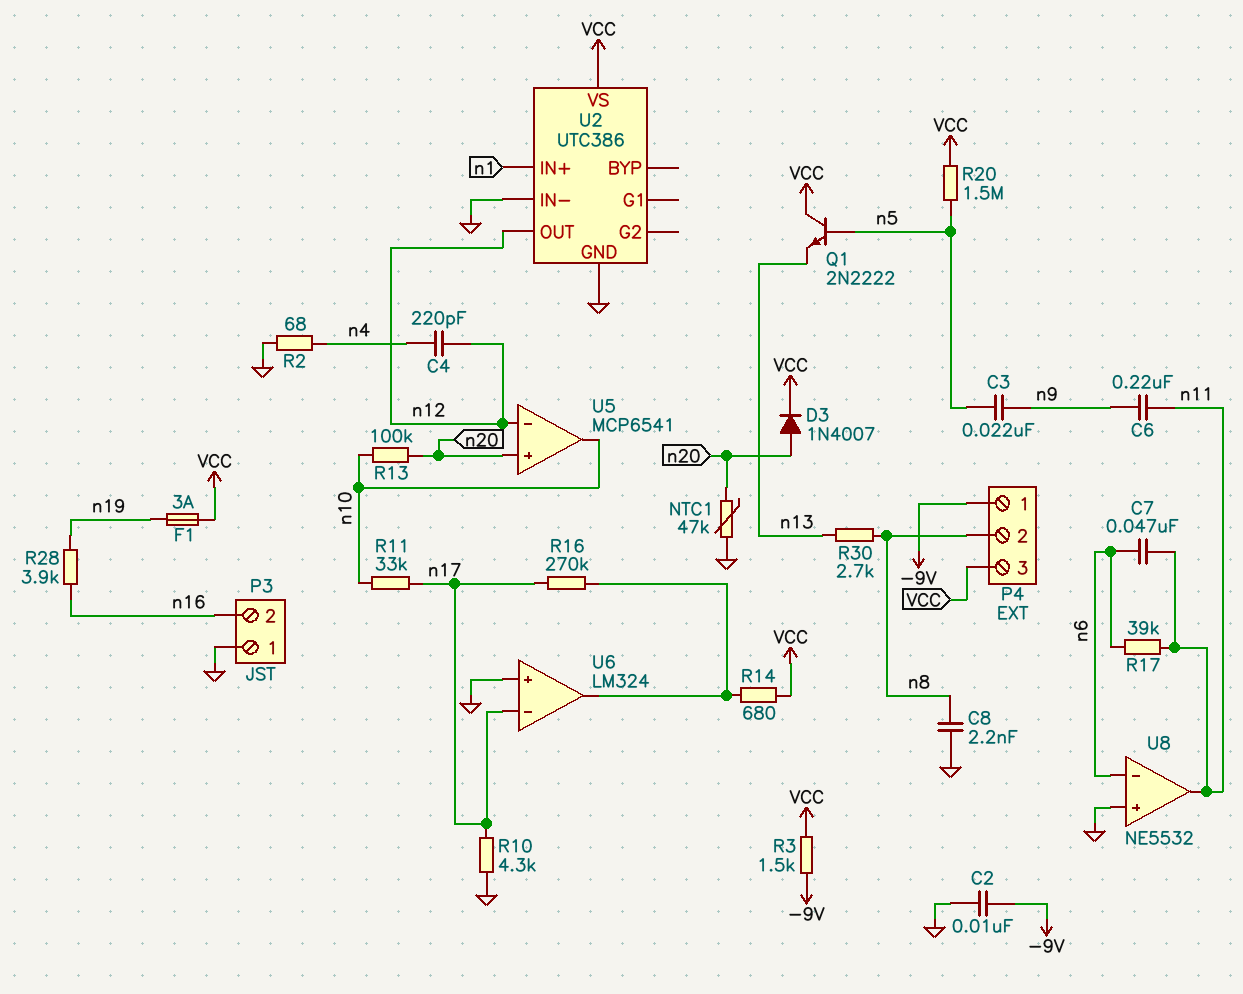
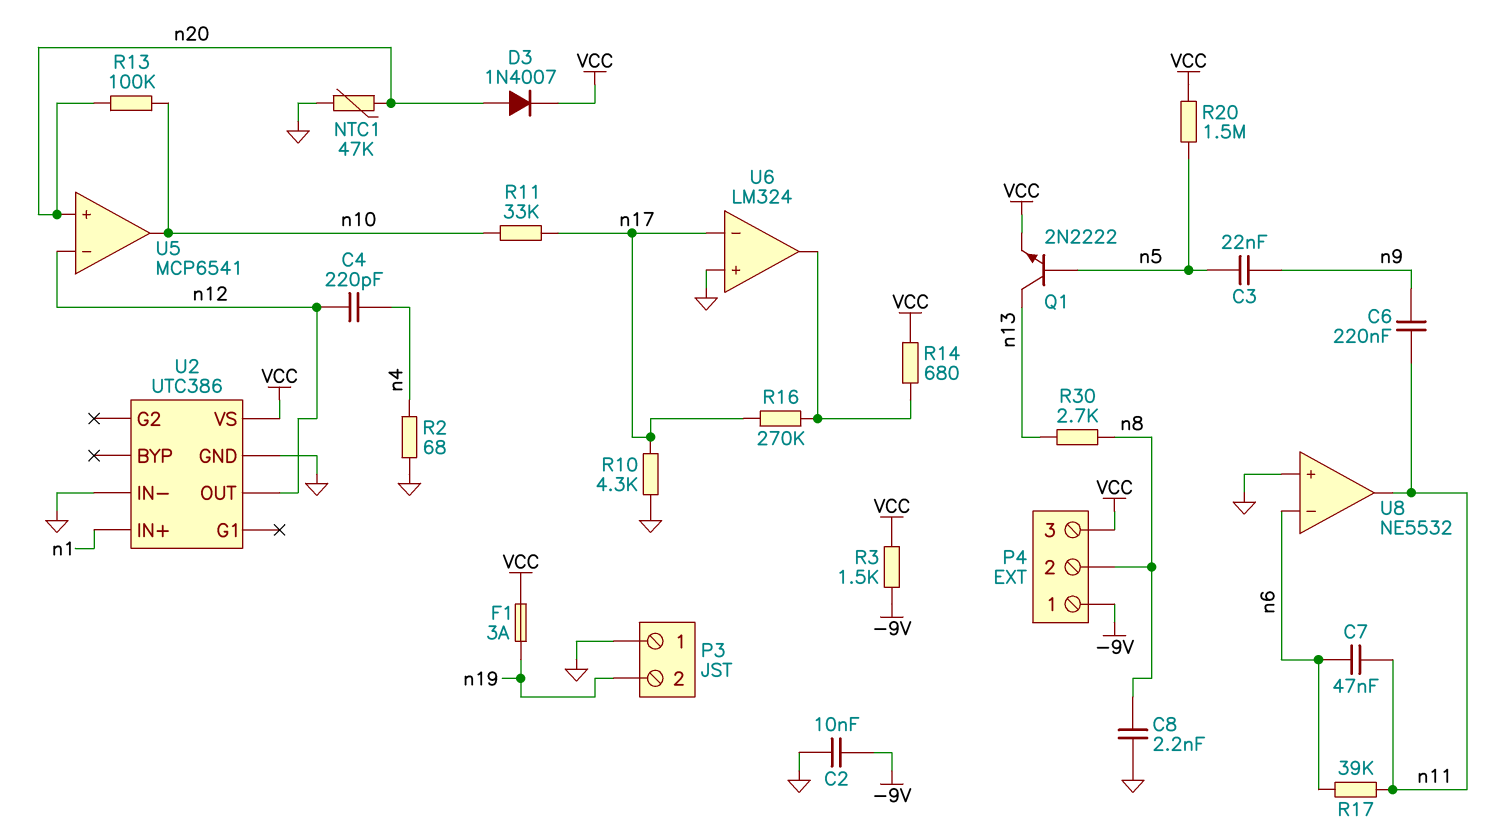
P3 pin 2: n16 -> n19
Q1: NPN 2N2222 (B n5, C VCC, E n13) -> NPN 2N2222 (B n5, C n13, E VCC)
R28: 3.9k (n16, n19) -> none

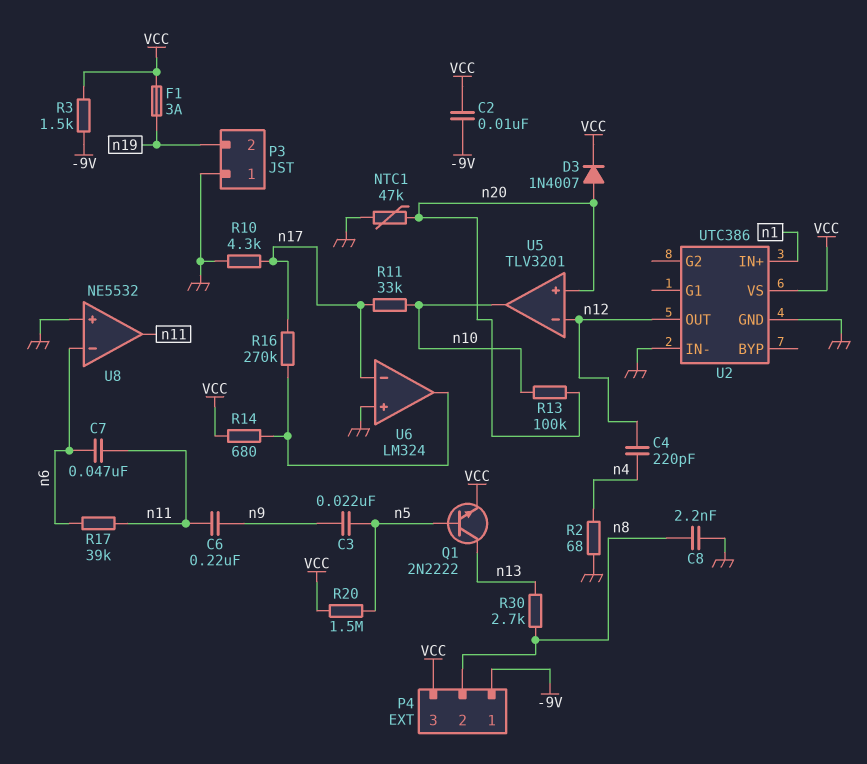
C2: 10nF (-9V, GND) -> 10nF (-9V, VCC)
U5: MCP6541 -> TLV3201

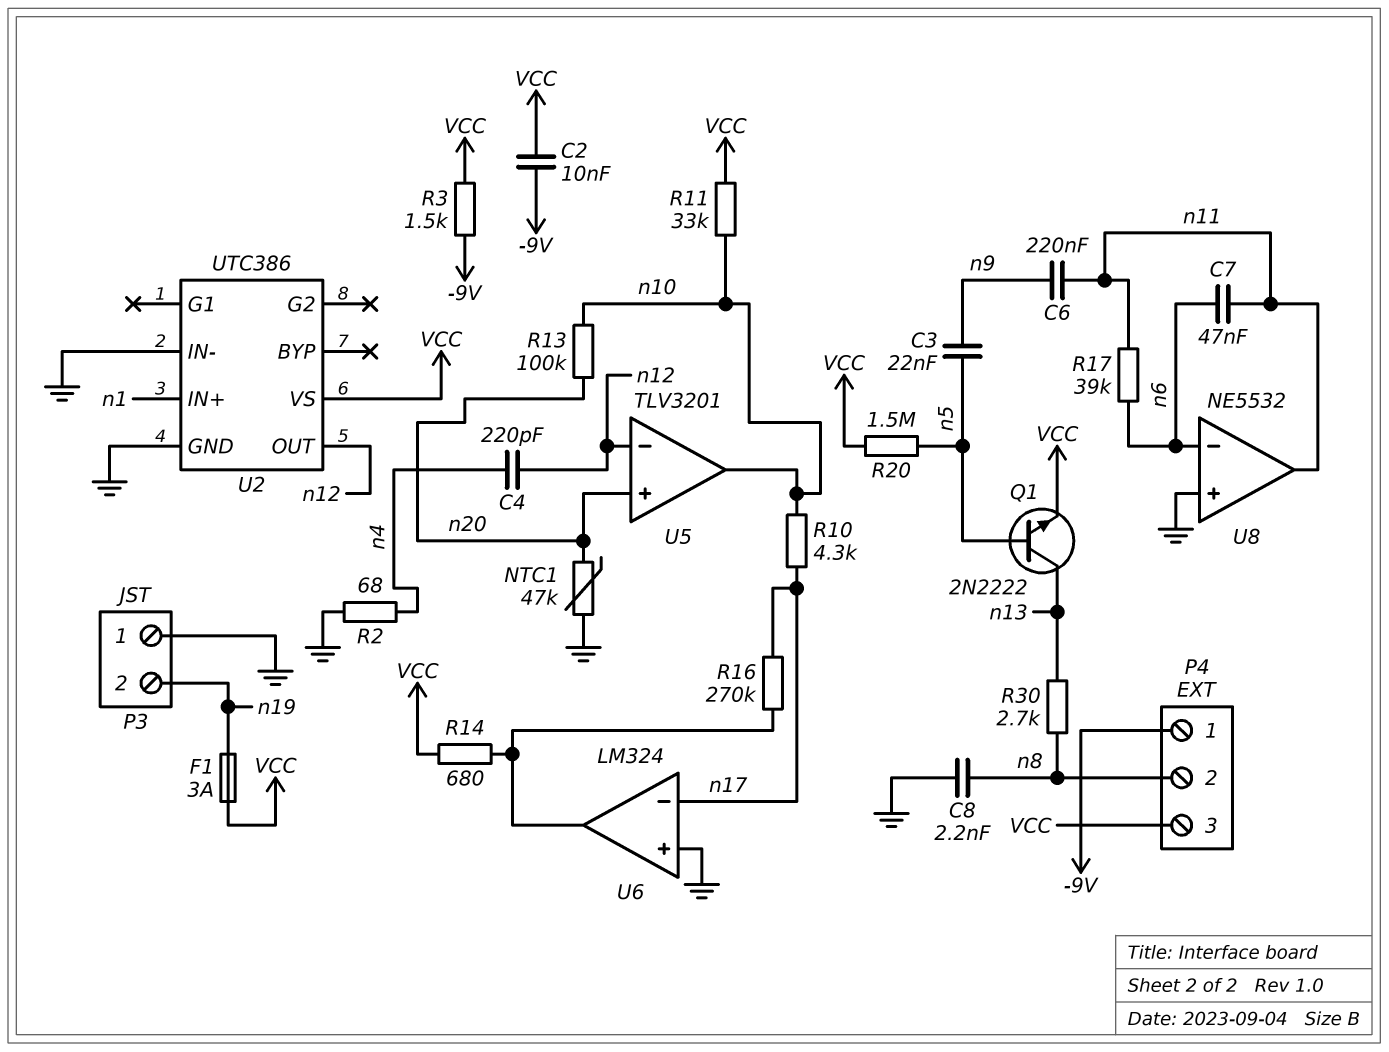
D3: diode 1N4007 (A n20, K VCC) -> none
R10: 4.3k (GND, n17) -> 4.3k (n10, n17)
R11: 33k (n10, n17) -> 33k (VCC, n10)

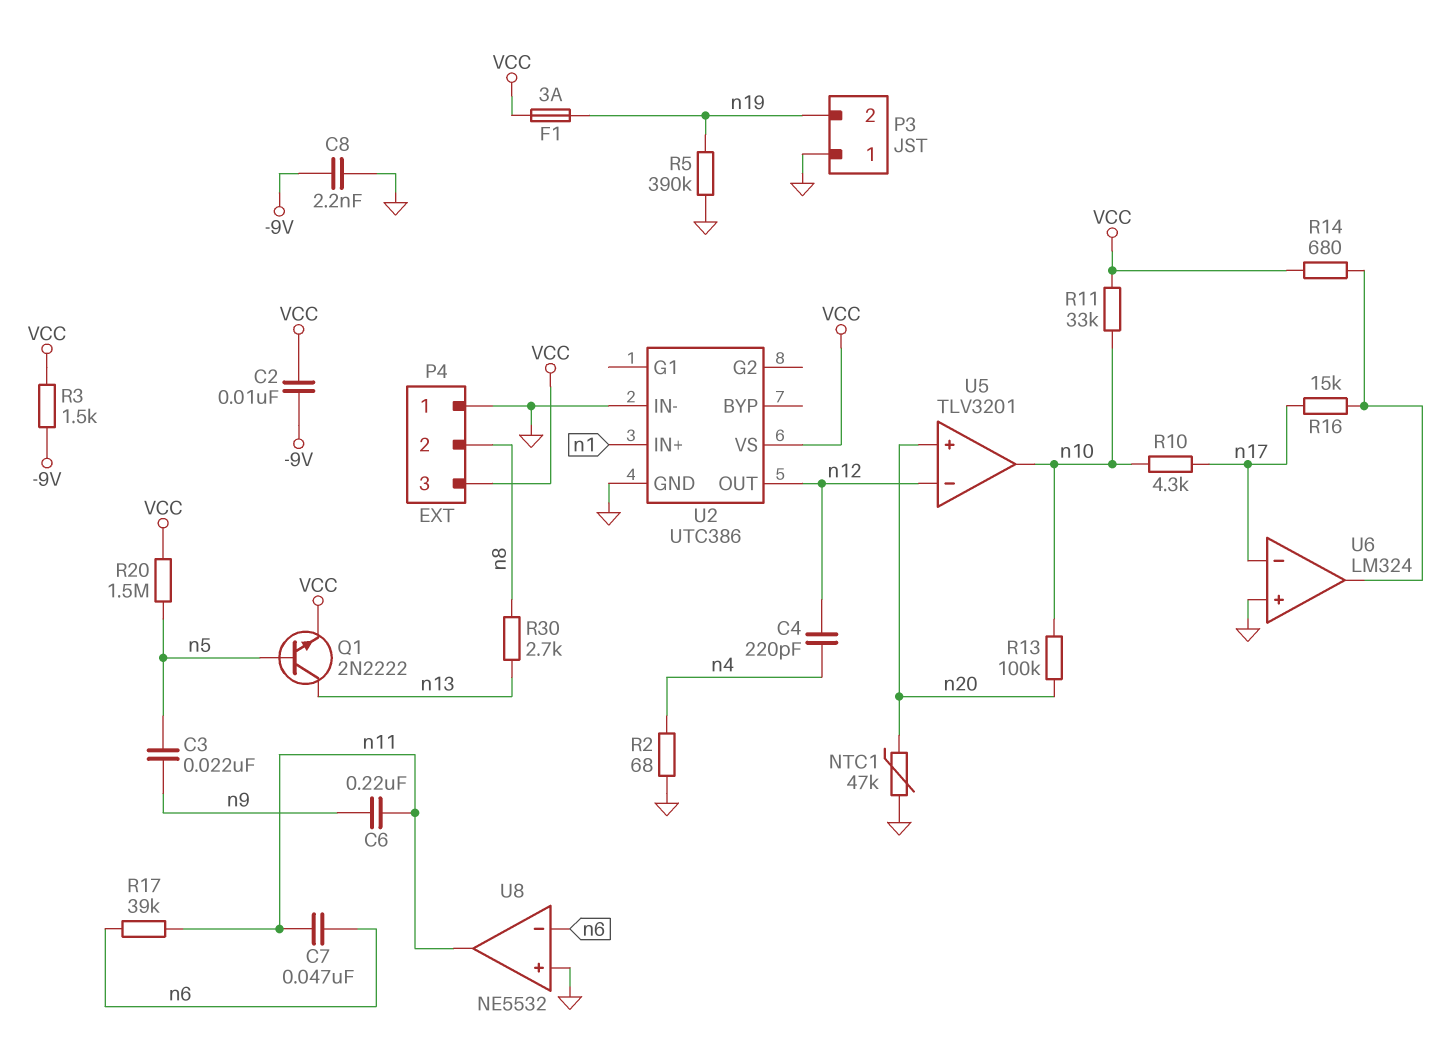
C8: 2.2nF (GND, n8) -> 2.2nF (-9V, GND)
P4 pin 1: -9V -> GND
R5: none -> 390k (GND, n19)
R16: 270k (U6/out, n17) -> 15k (U6/out, n17)

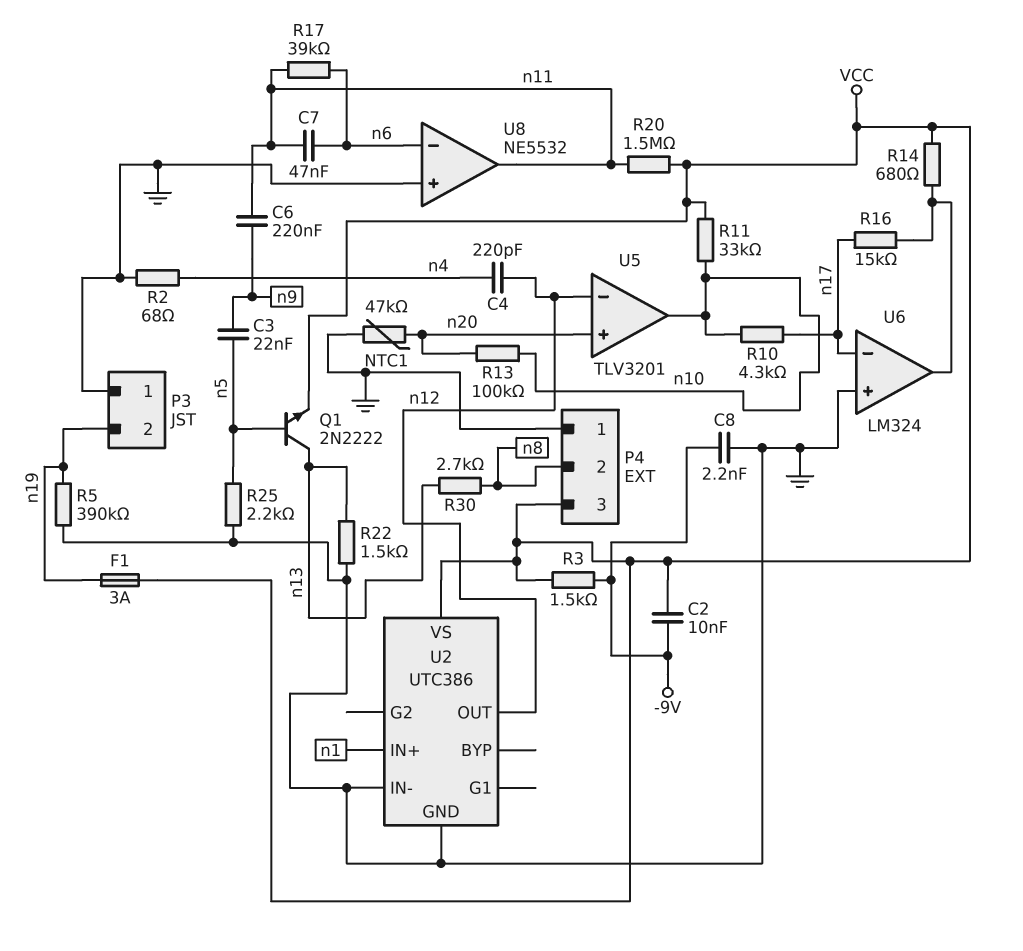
R20: 1.5M (VCC, n5) -> 1.5M (VCC, n11)
R22: none -> 1.5k (GND, n13)
R25: none -> 2.2k (GND, n5)

